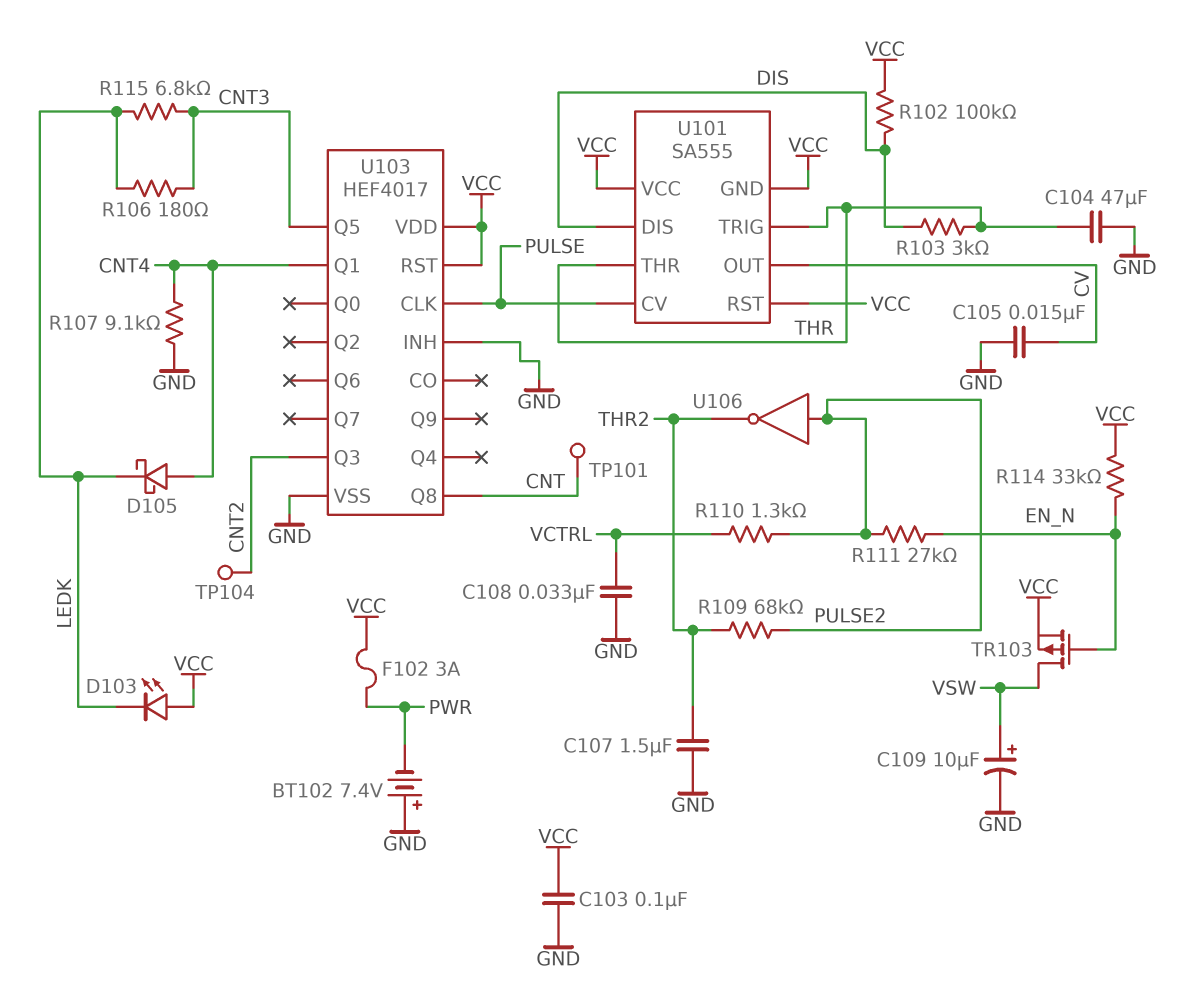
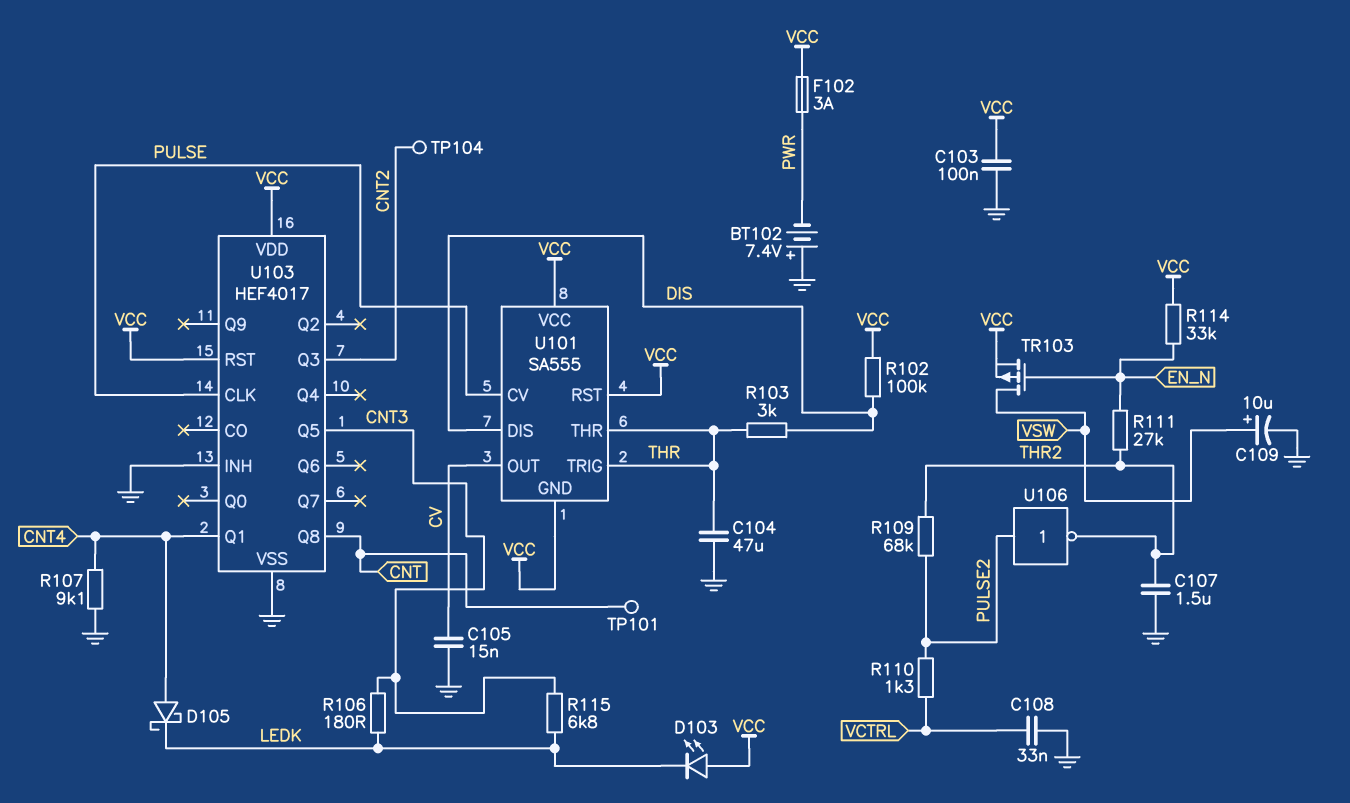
R111: 27k (EN_N, PULSE2) -> 27k (EN_N, THR2)

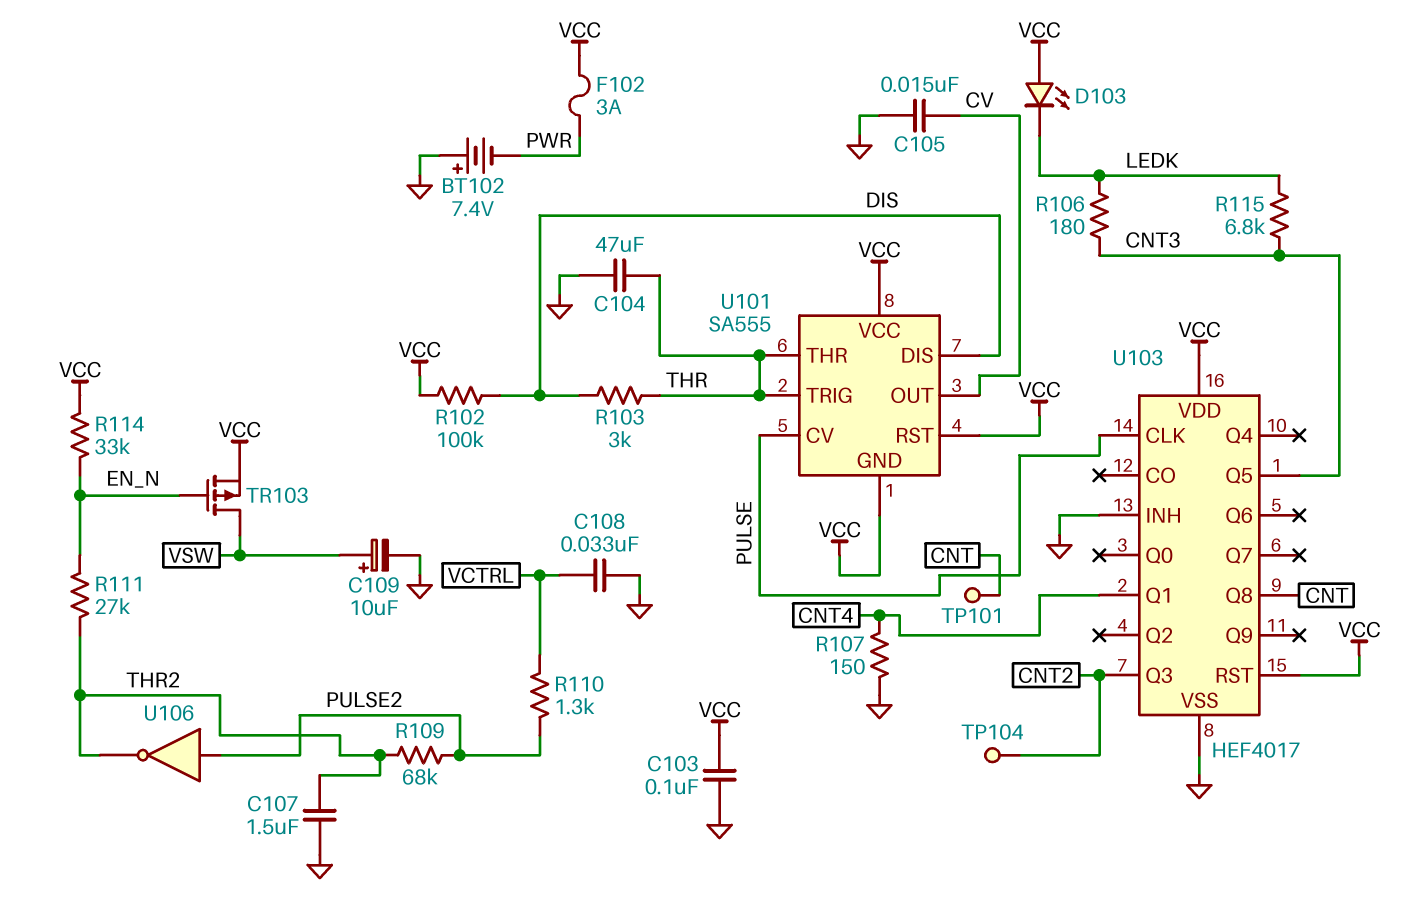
D105: schottky (A CNT4, K LEDK) -> none
R107: 9.1k (CNT4, GND) -> 150 (CNT4, GND)

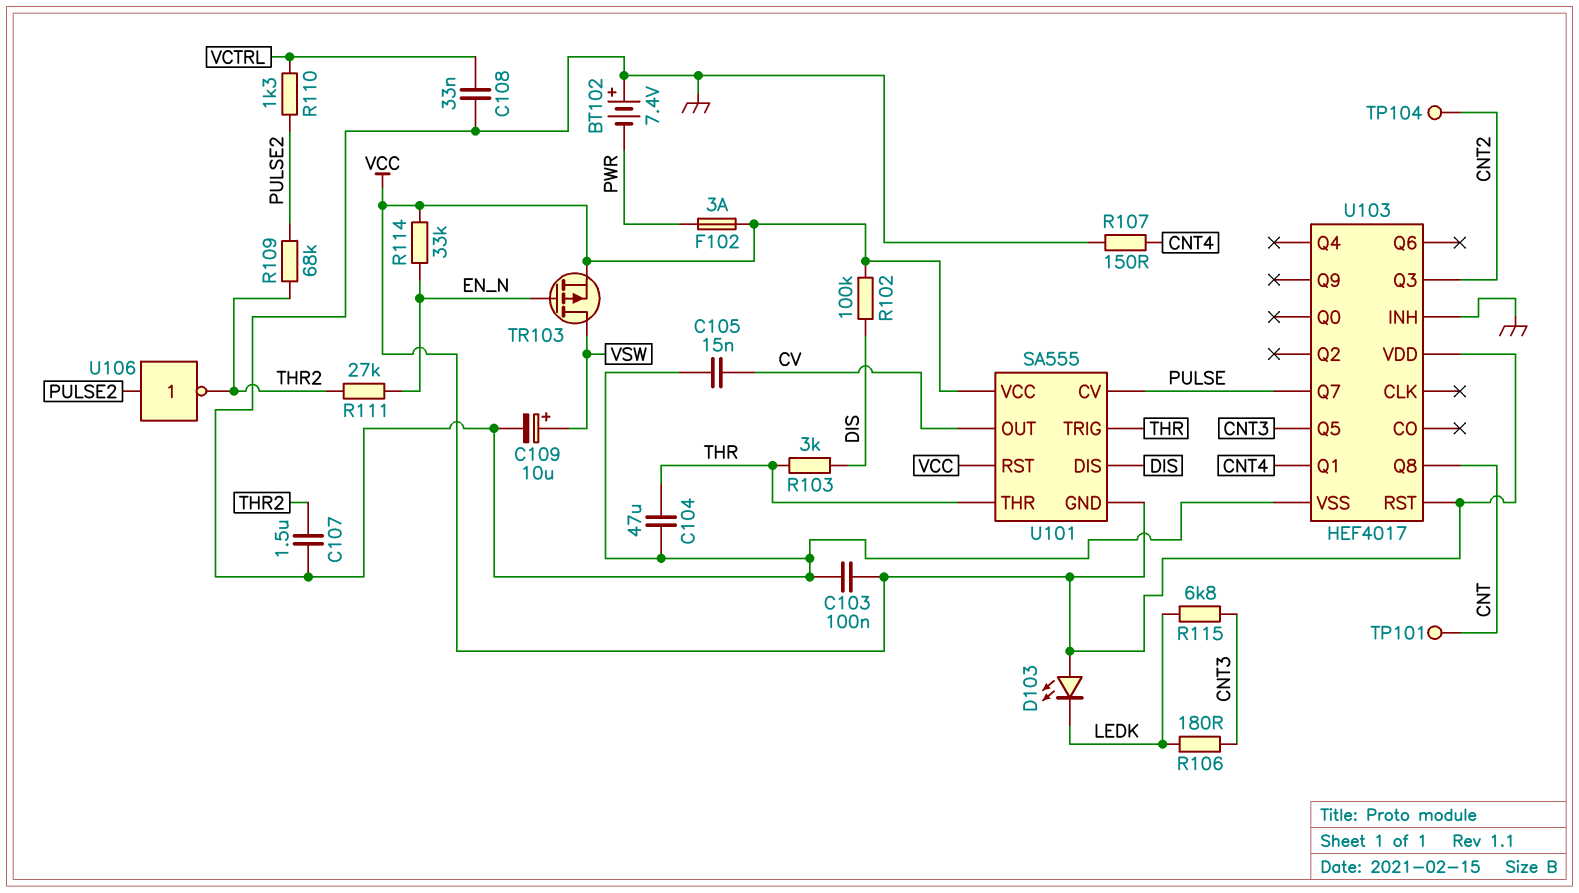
U103 pin CLK: PULSE -> none
U103 pin Q7: none -> PULSE

